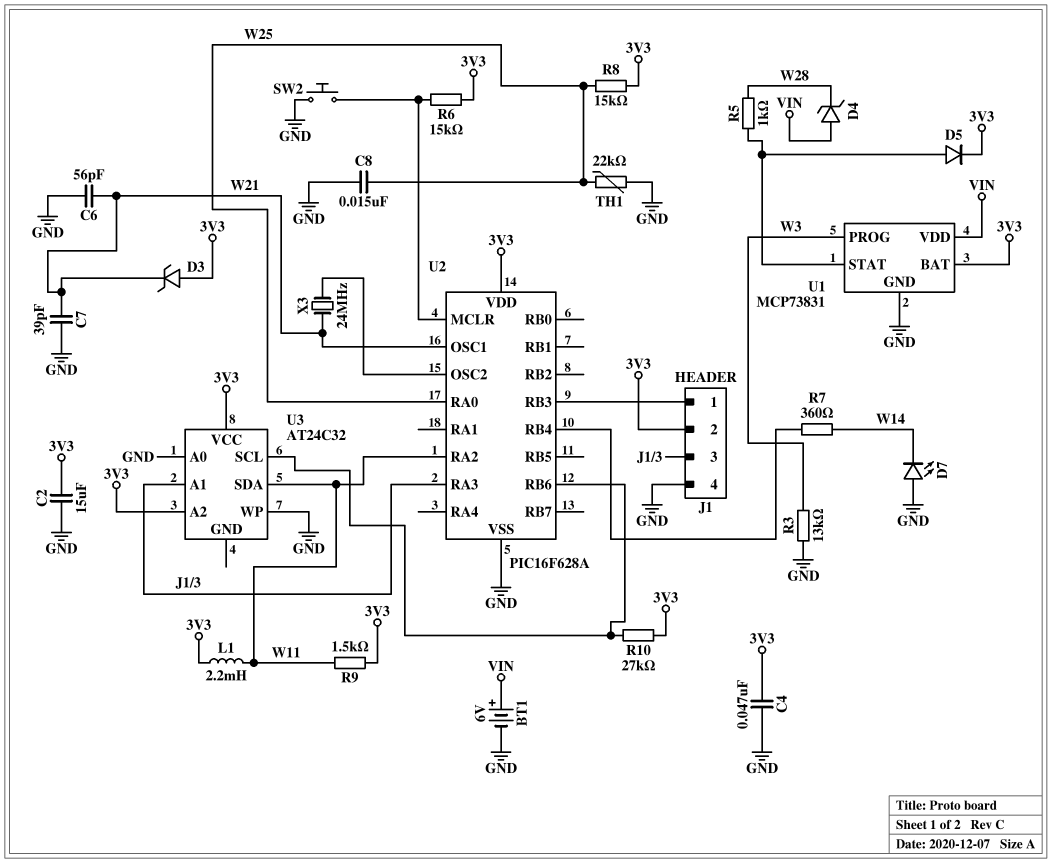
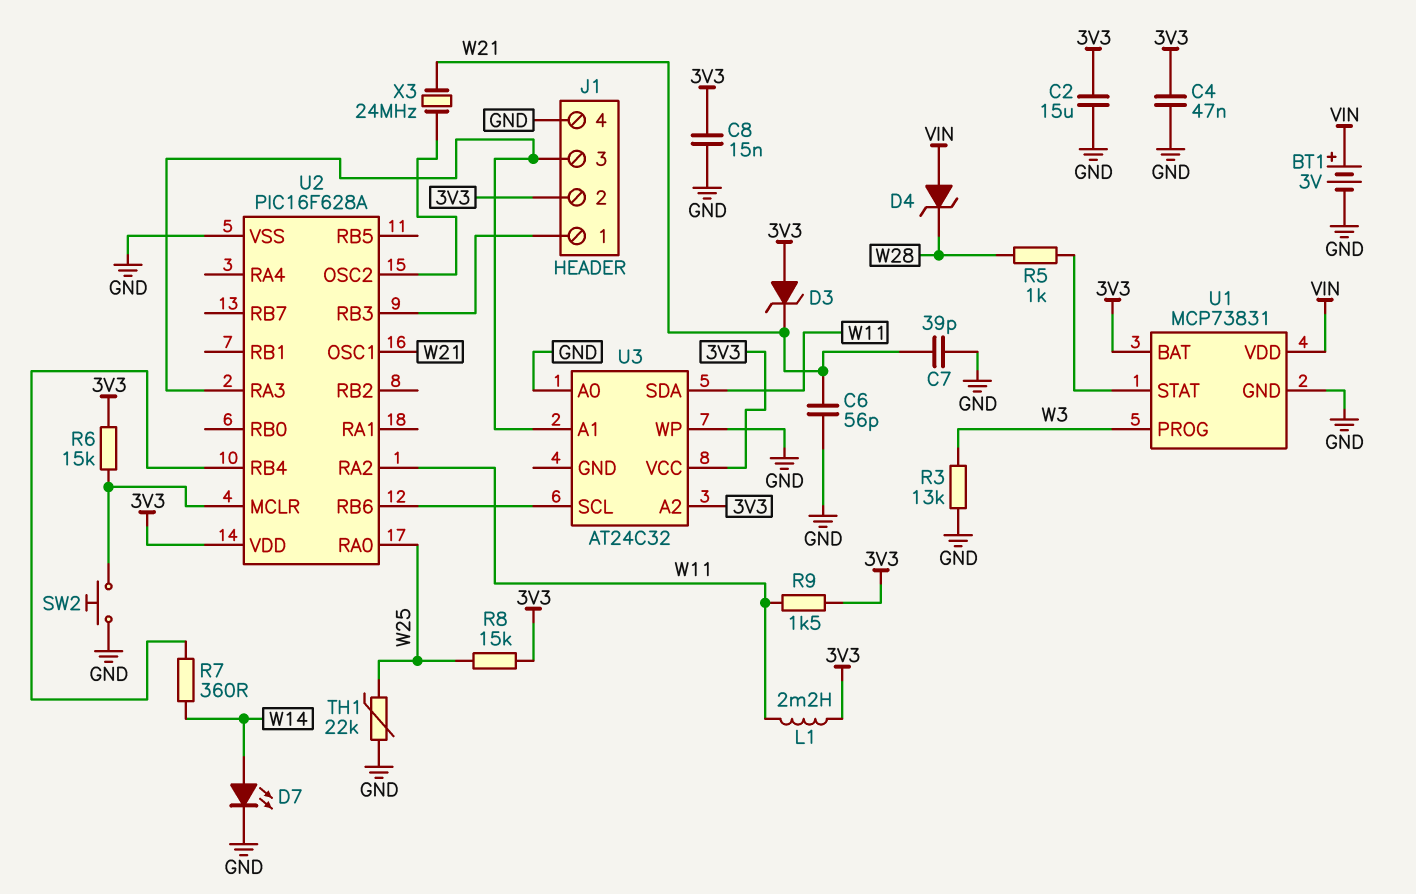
BT1: 6V (plus VIN, minus GND) -> 3V (plus VIN, minus GND)
C8: 15nF (GND, W25) -> 15nF (3V3, GND)
D5: diode (A U1/STAT, K 3V3) -> none
D7: LED (A GND, K W14) -> LED (A W14, K GND)
R10: 27k (3V3, U2/RB6) -> none

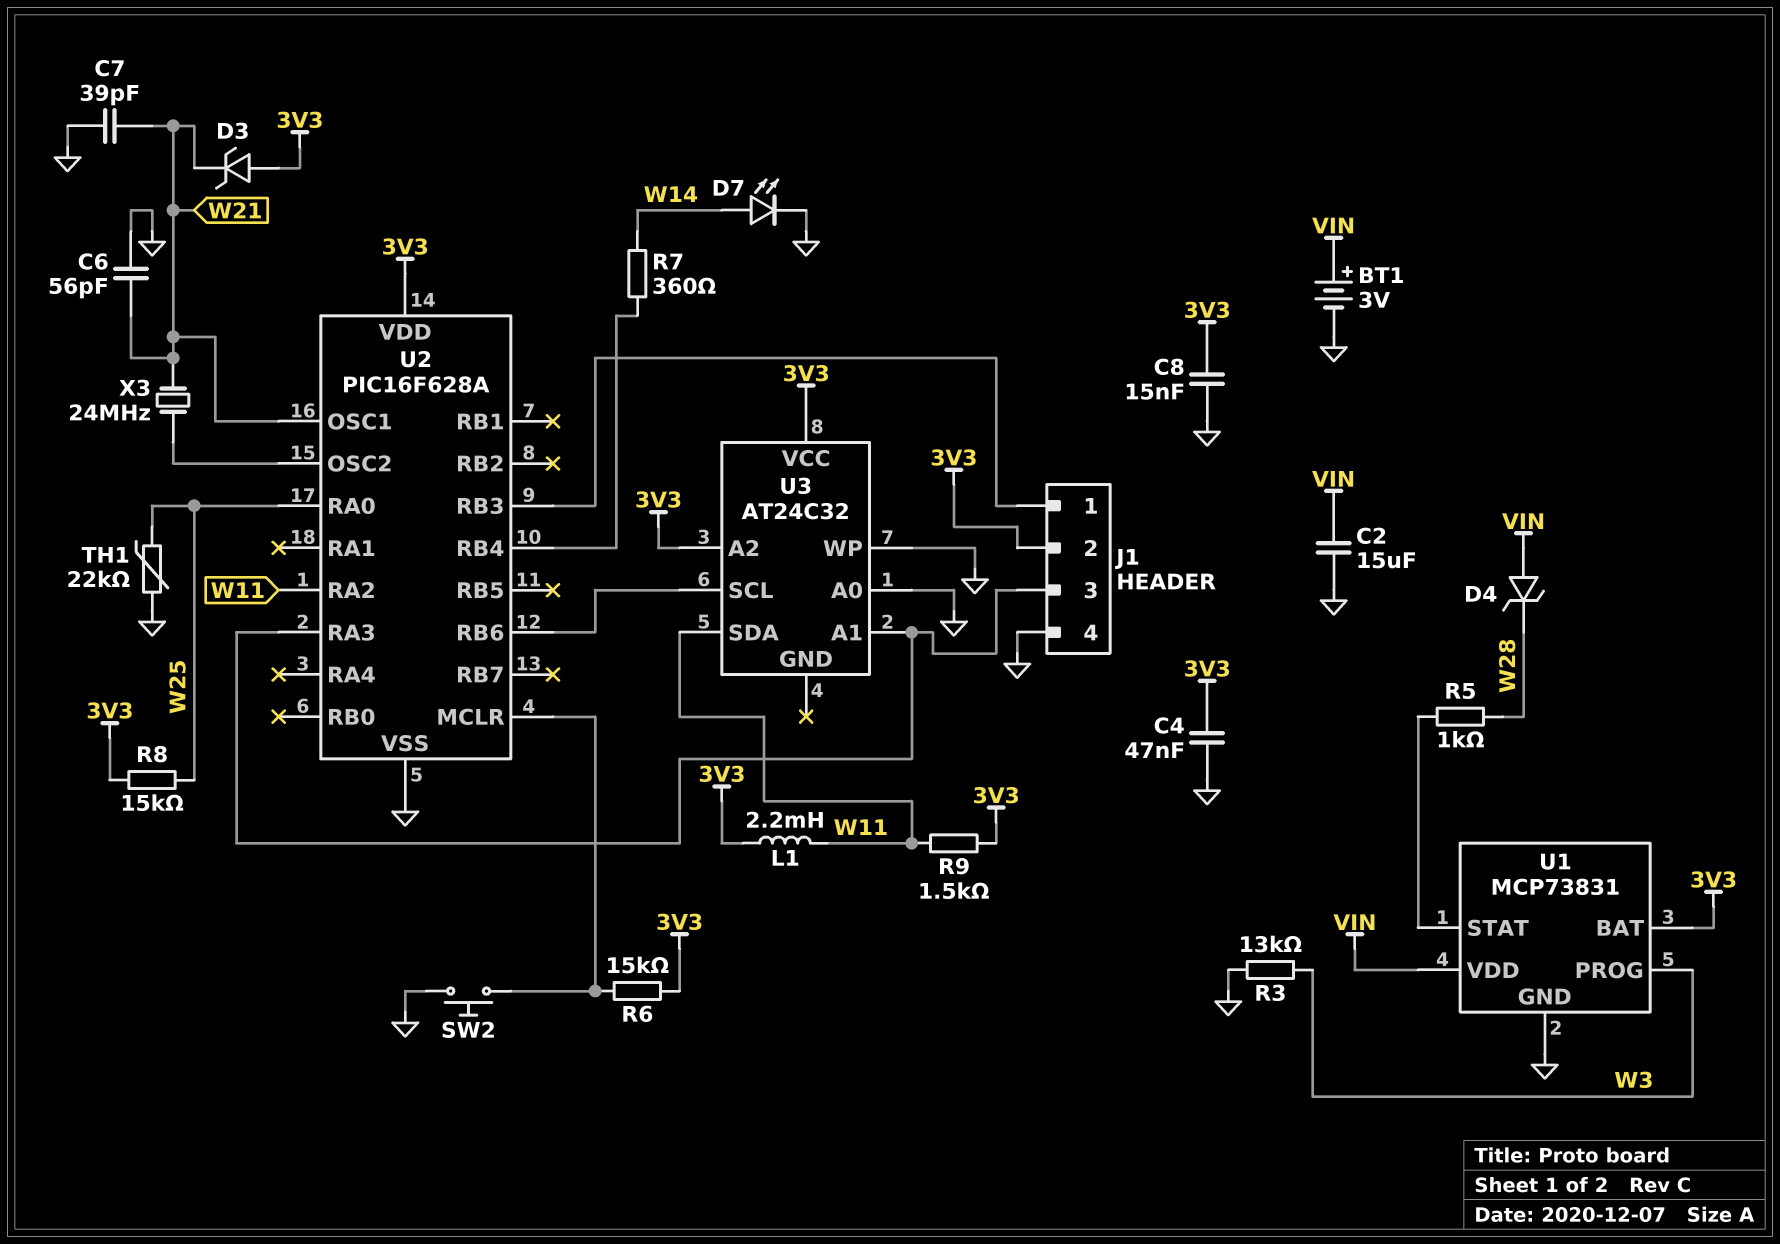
C2: 15uF (3V3, GND) -> 15uF (GND, VIN)

